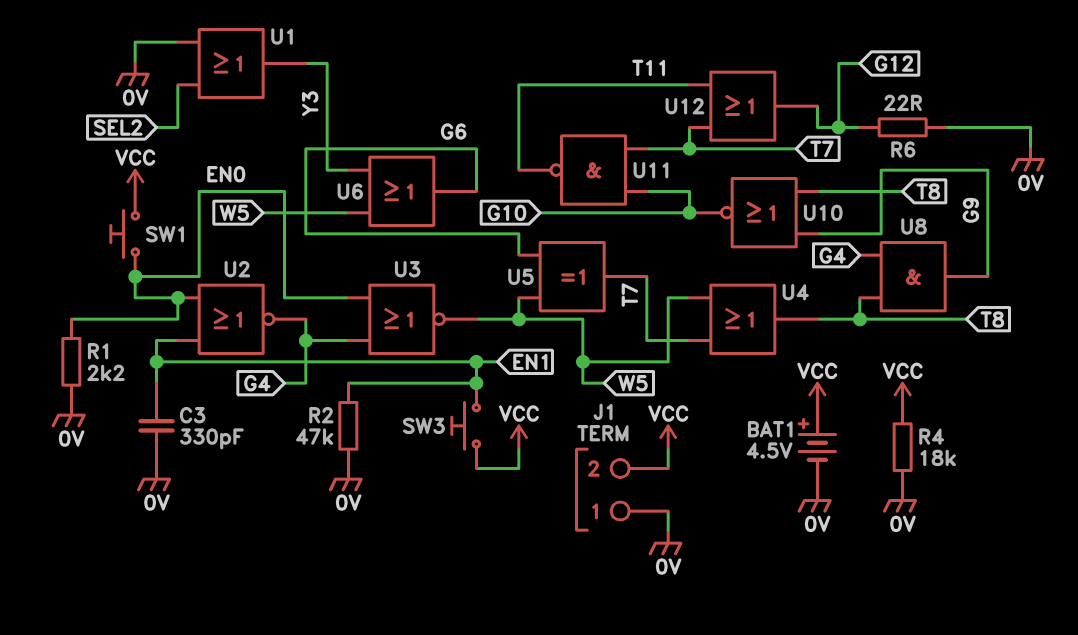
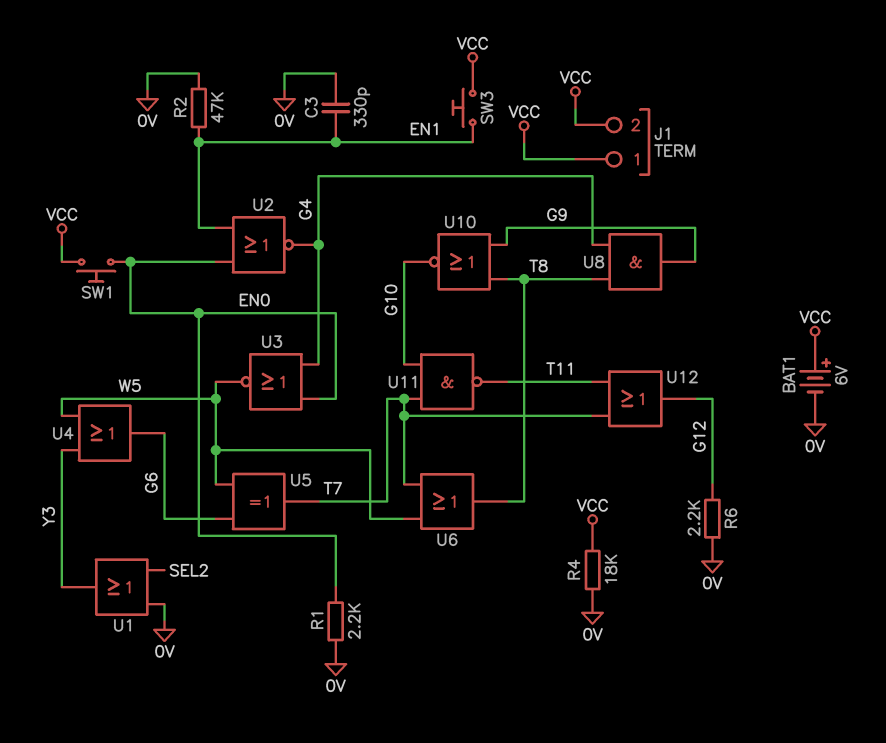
BAT1: 4.5V (plus VCC, minus 0V) -> 6V (plus VCC, minus 0V)
J1 pin 1: 0V -> VCC
R6: 22 (0V, G12) -> 2.2k (0V, G12)
U4: OR (in T7, in W5, out T8) -> OR (in W5, in Y3, out G6)
U6: OR (in W5, in Y3, out G6) -> OR (in T7, in W5, out T8)

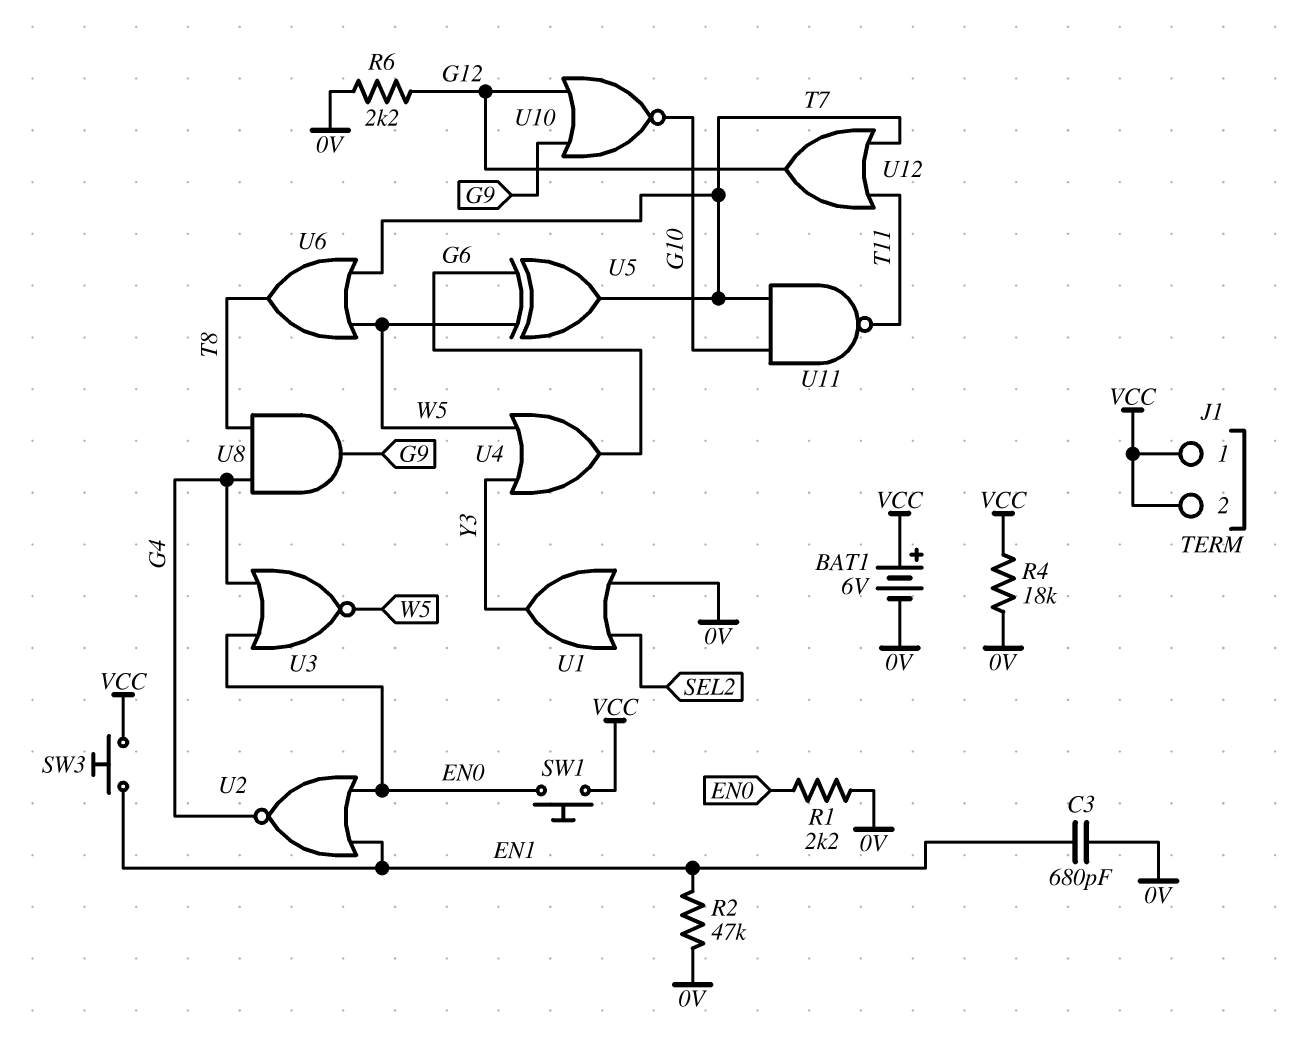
C3: 330pF (0V, EN1) -> 680pF (0V, EN1)
U10: NOR (in G9, in T8, out G10) -> NOR (in G9, in G12, out G10)

